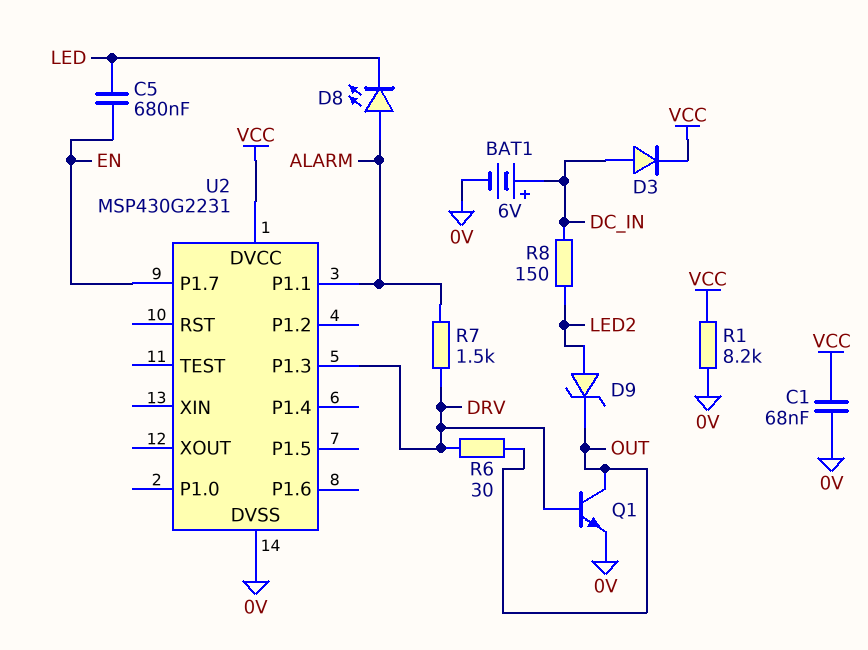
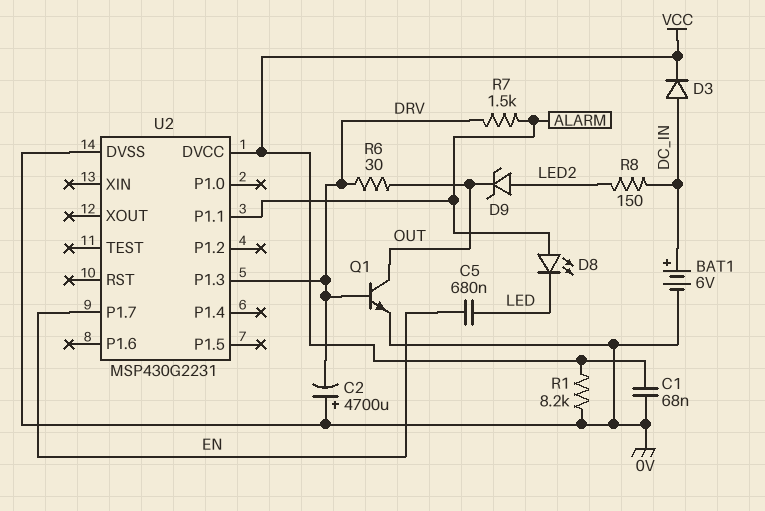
C2: none -> 4700uF (plus 0V, minus DRV)

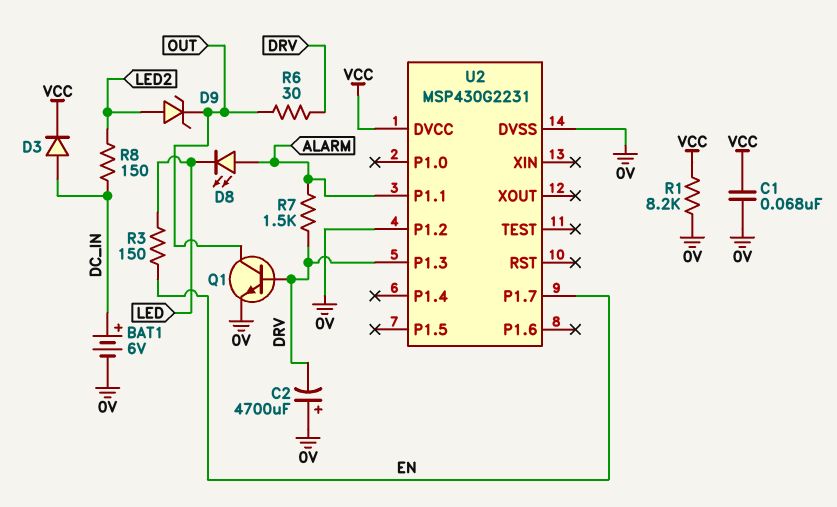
C5: 680nF (EN, LED) -> none
R3: none -> 150 (EN, LED)
U2 pin P1.2: none -> 0V

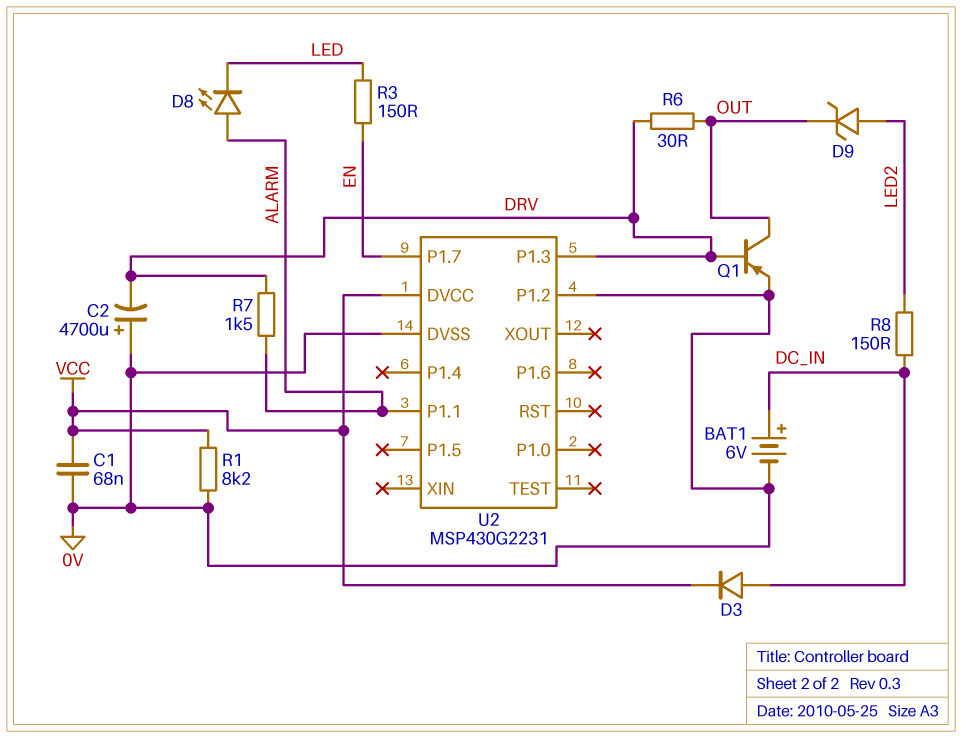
Q1: NPN (B DRV, C OUT, E 0V) -> PNP (B DRV, C OUT, E 0V)

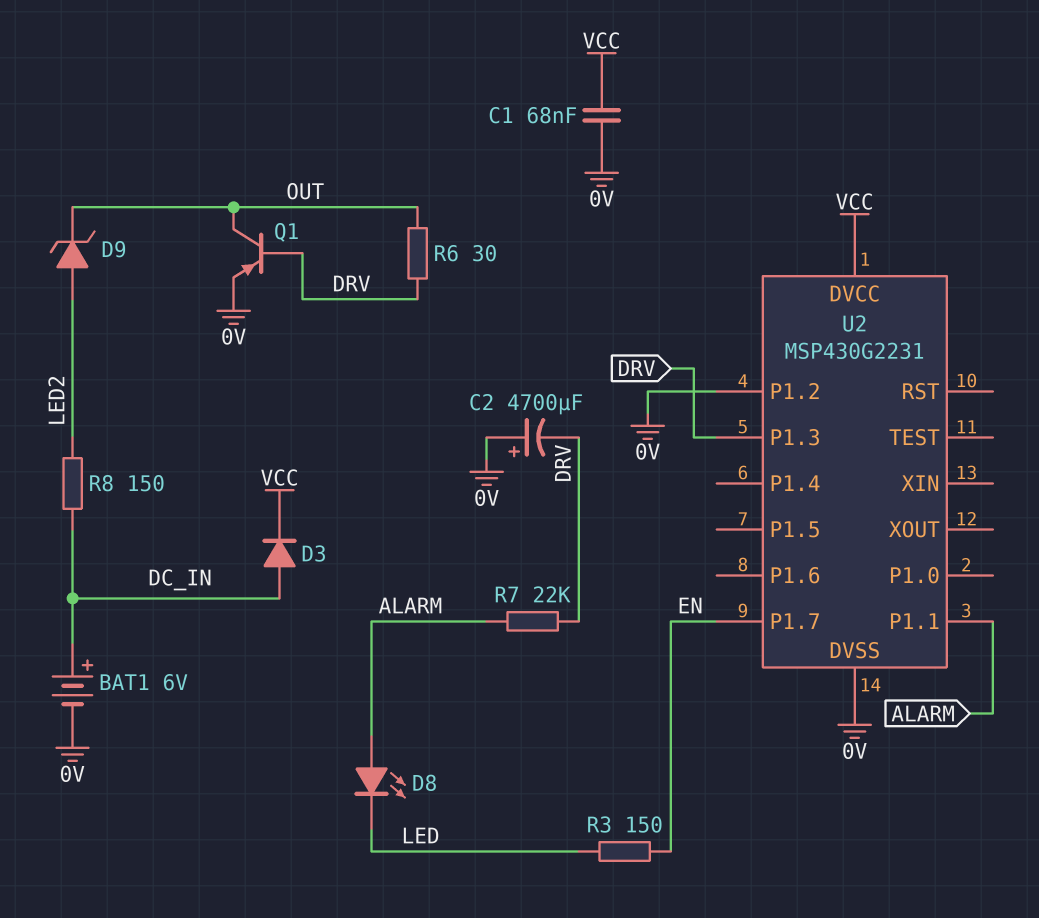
R1: 8.2k (0V, VCC) -> none
R7: 1.5k (ALARM, DRV) -> 22k (ALARM, DRV)

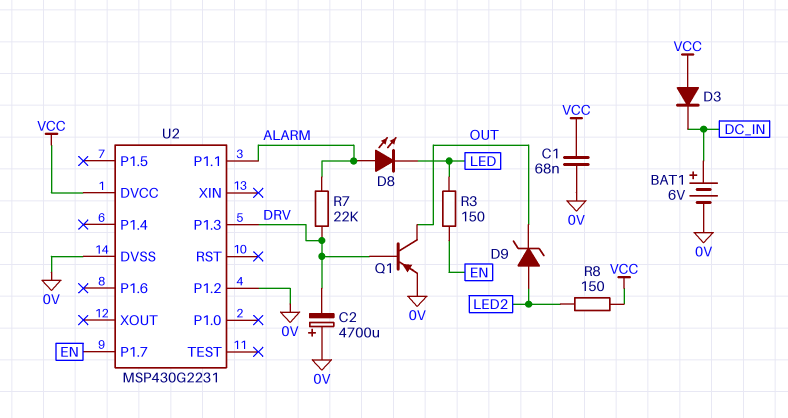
D3: diode (A DC_IN, K VCC) -> diode (A VCC, K DC_IN)
R6: 30 (DRV, OUT) -> none
R8: 150 (DC_IN, LED2) -> 150 (LED2, VCC)

